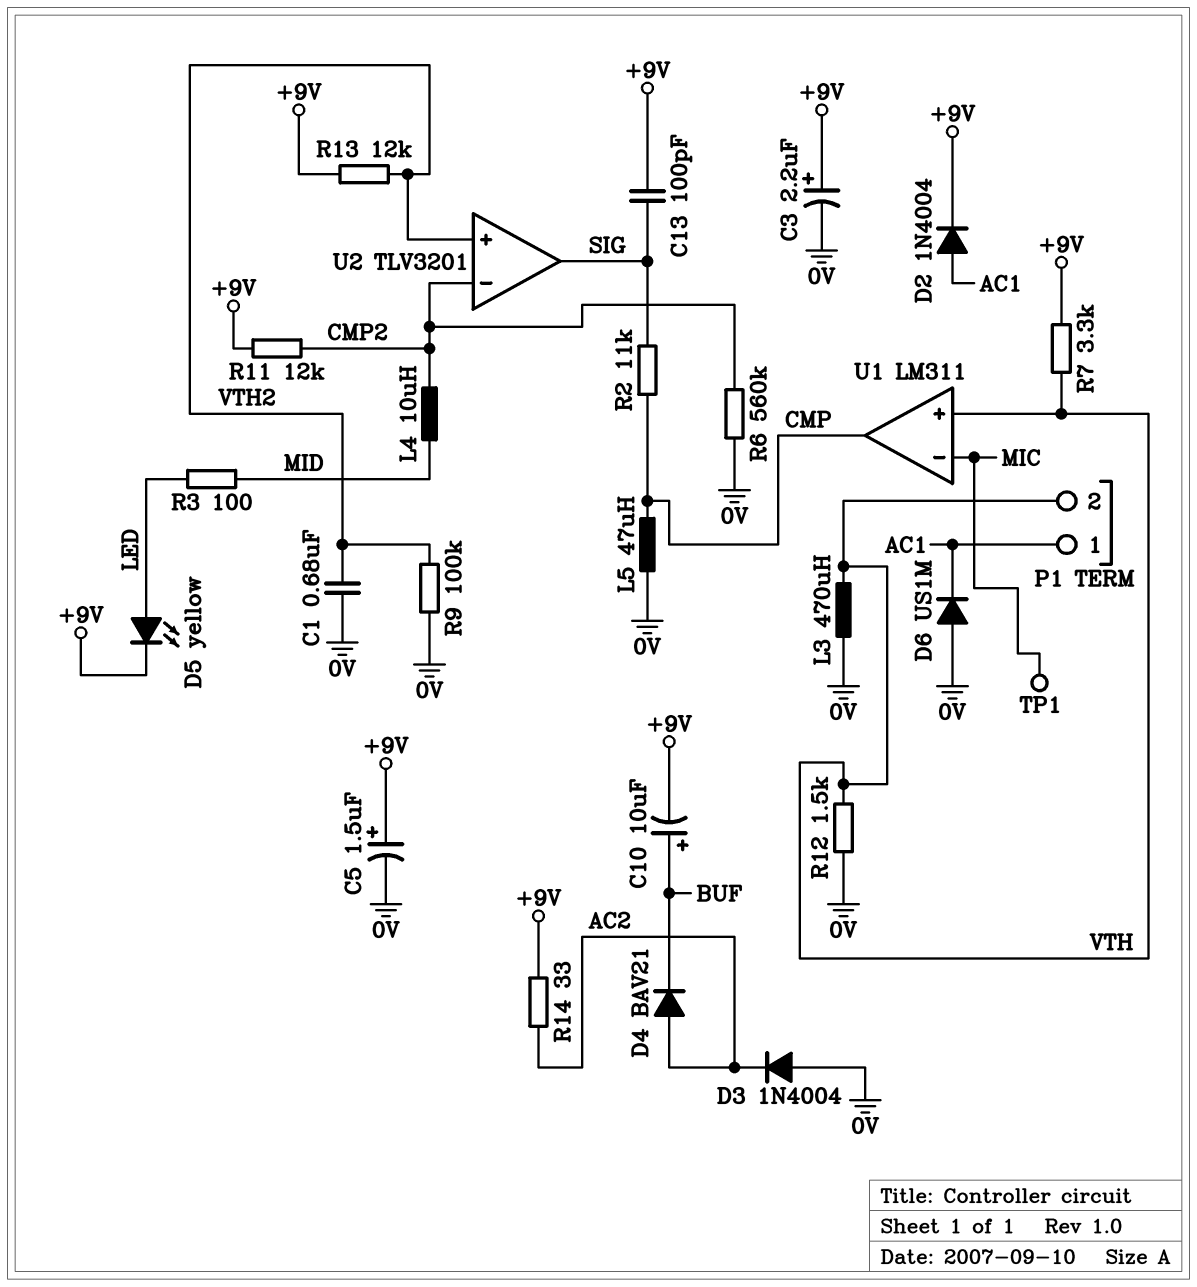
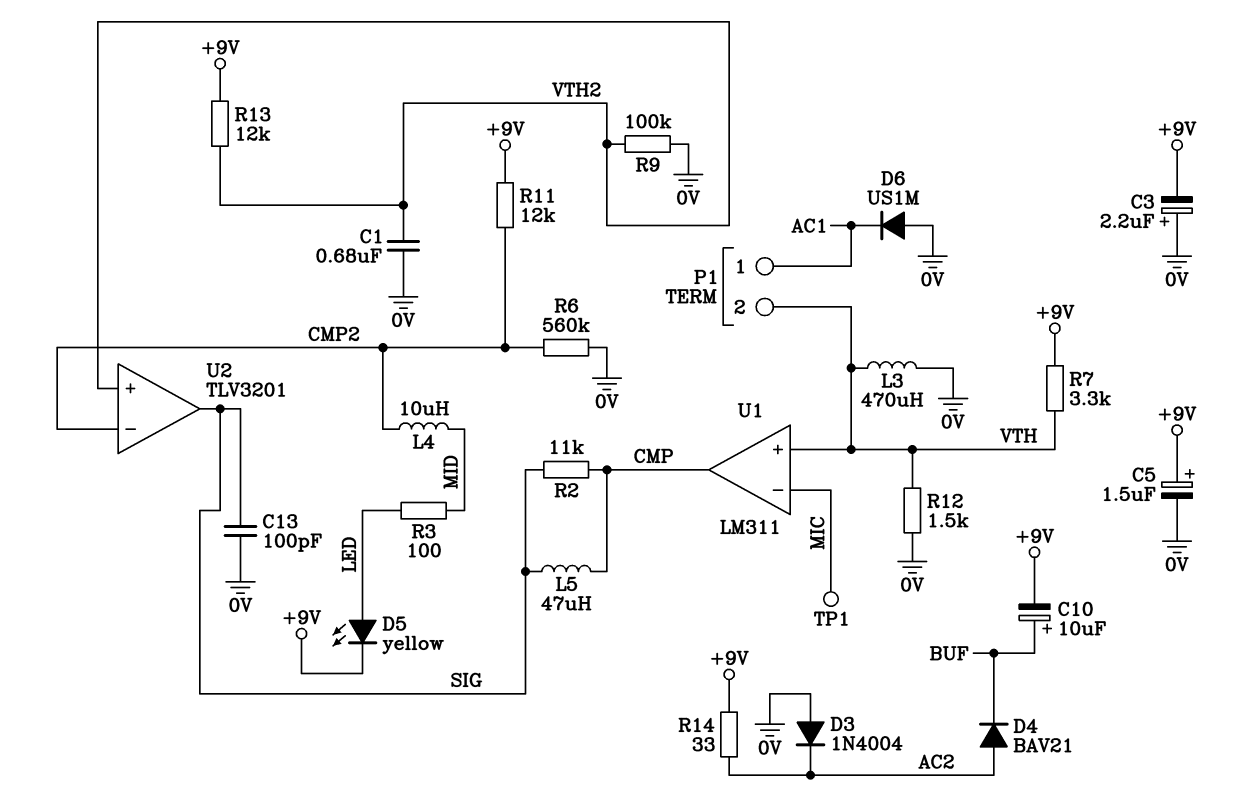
C3: 2.2uF (plus +9V, minus 0V) -> 2.2uF (plus 0V, minus +9V)
C13: 100pF (+9V, SIG) -> 100pF (0V, SIG)
D2: diode 1N4004 (A AC1, K +9V) -> none
L5: 47uH (0V, CMP) -> 47uH (CMP, SIG)

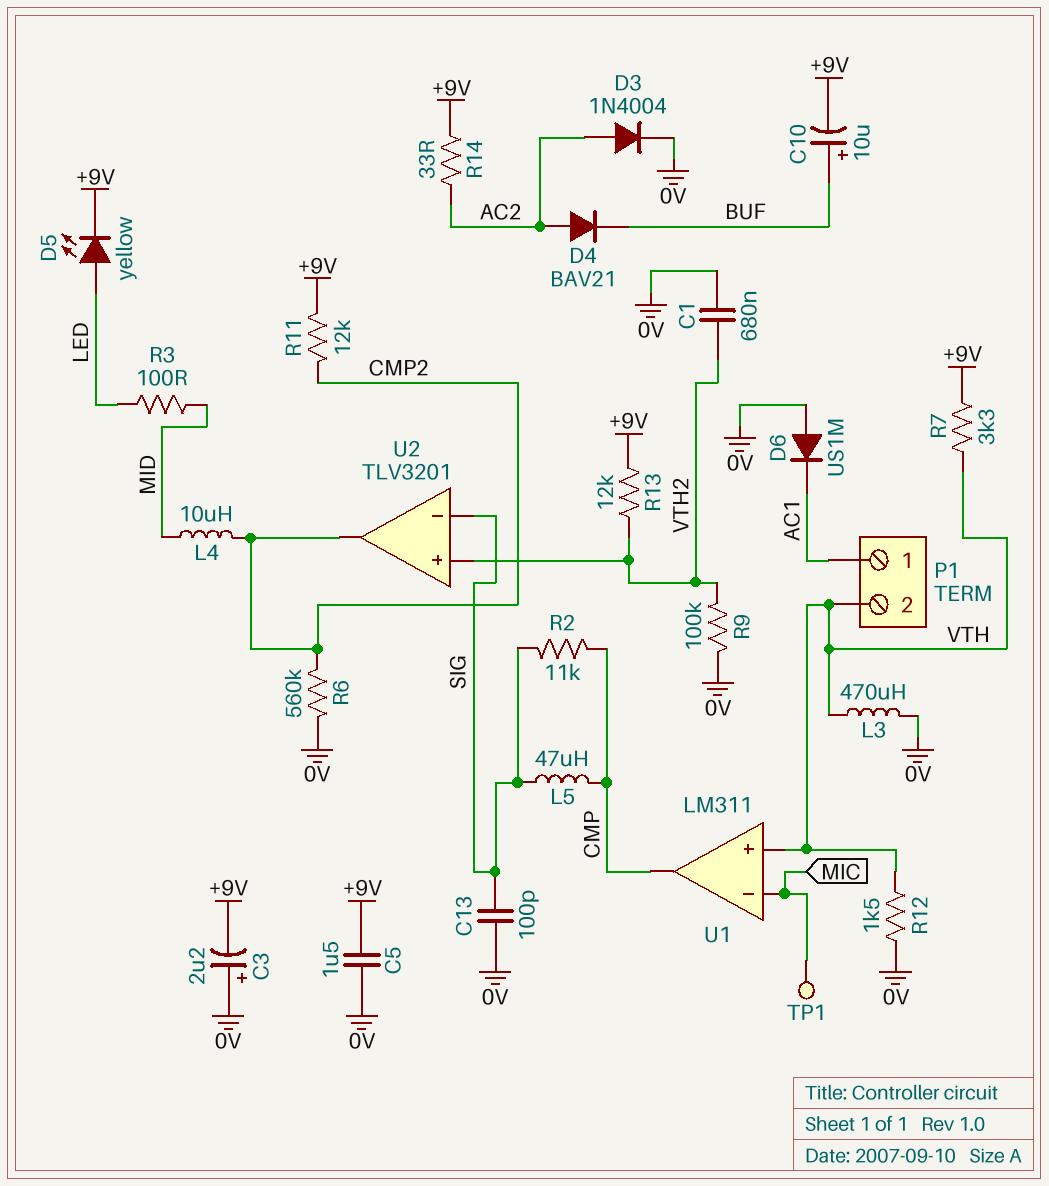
C5: 1.5uF (plus +9V, minus 0V) -> 1.5uF (+9V, 0V)
D3: diode 1N4004 (A 0V, K AC2) -> diode 1N4004 (A AC2, K 0V)
U2 pin in-: CMP2 -> SIG
U2 pin out: SIG -> CMP2

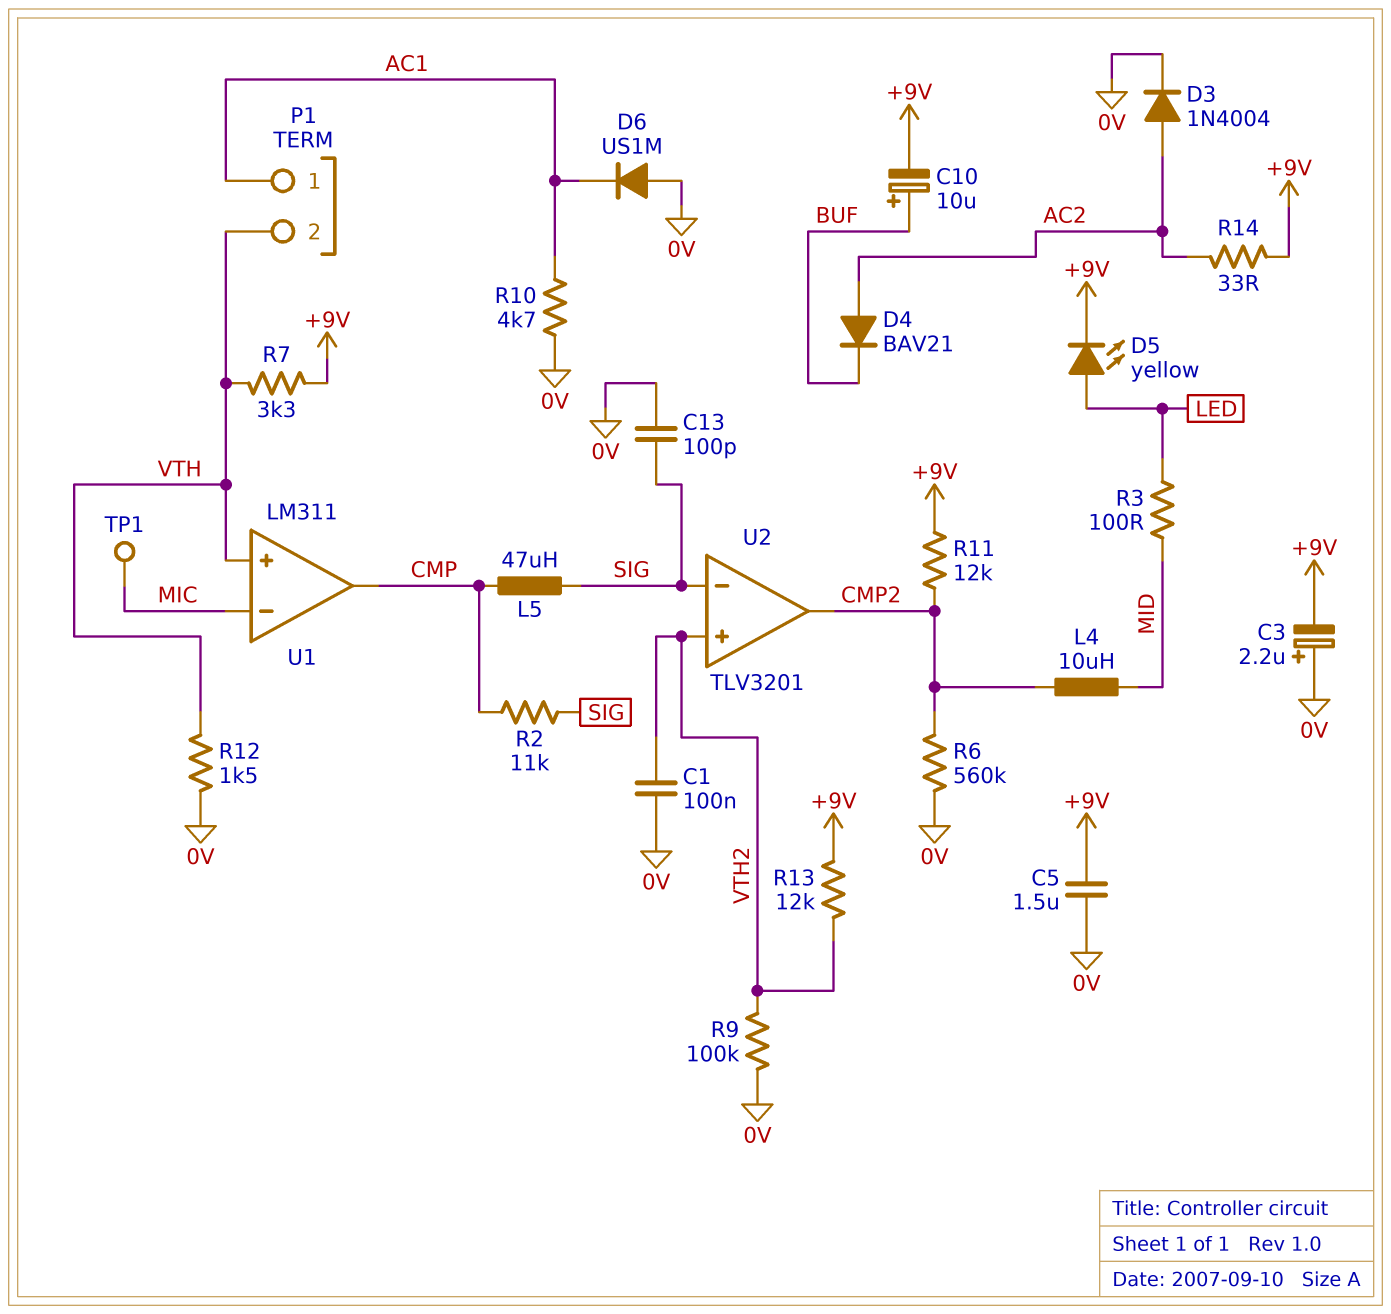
C1: 680nF (0V, VTH2) -> 100nF (0V, VTH2)
L3: 470uH (0V, VTH) -> none
R10: none -> 4.7k (0V, AC1)

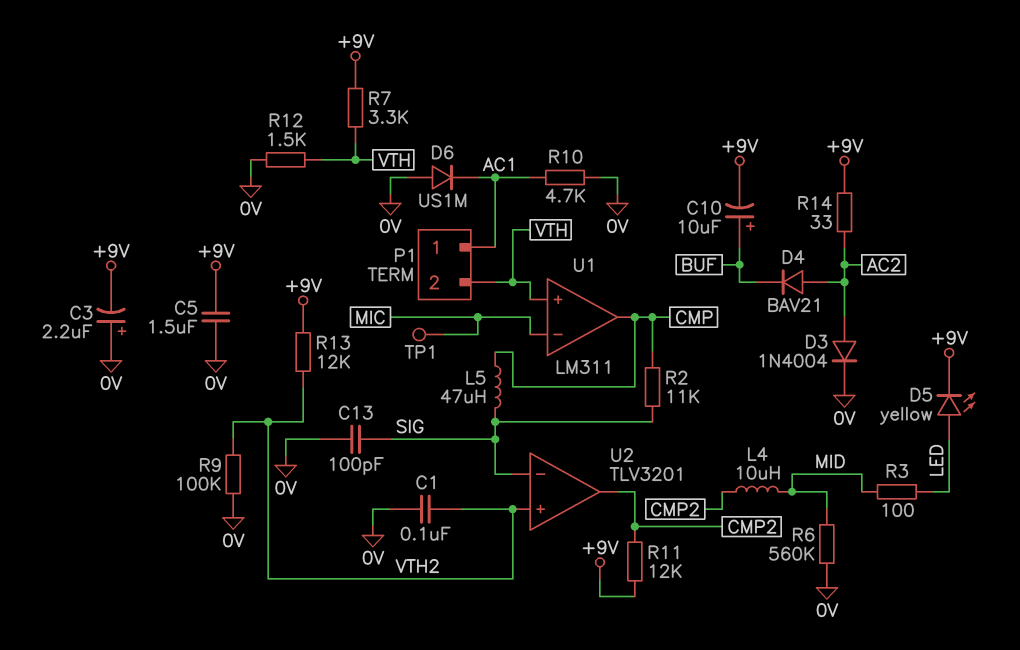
R6: 560k (0V, CMP2) -> 560k (0V, MID)

